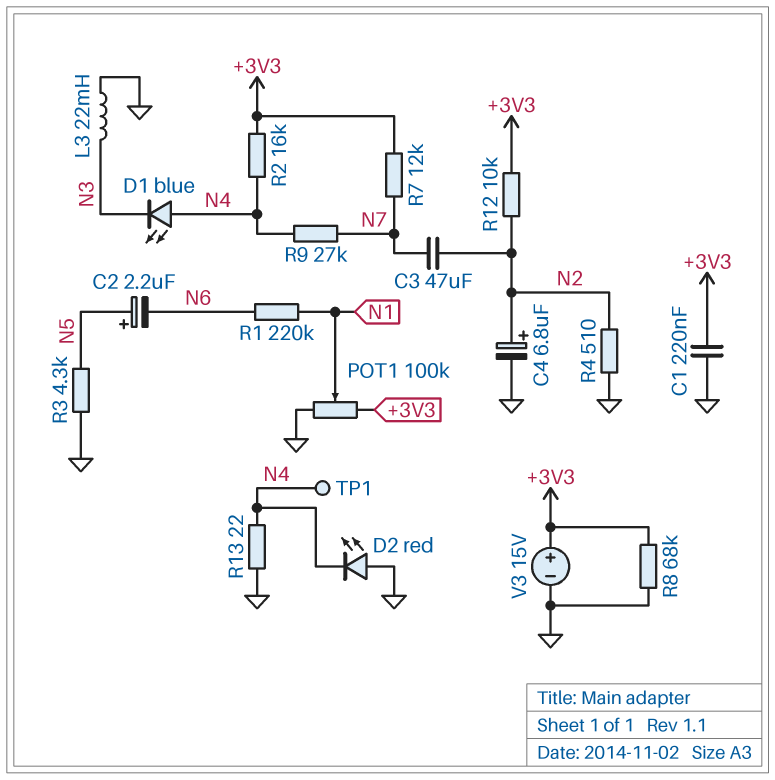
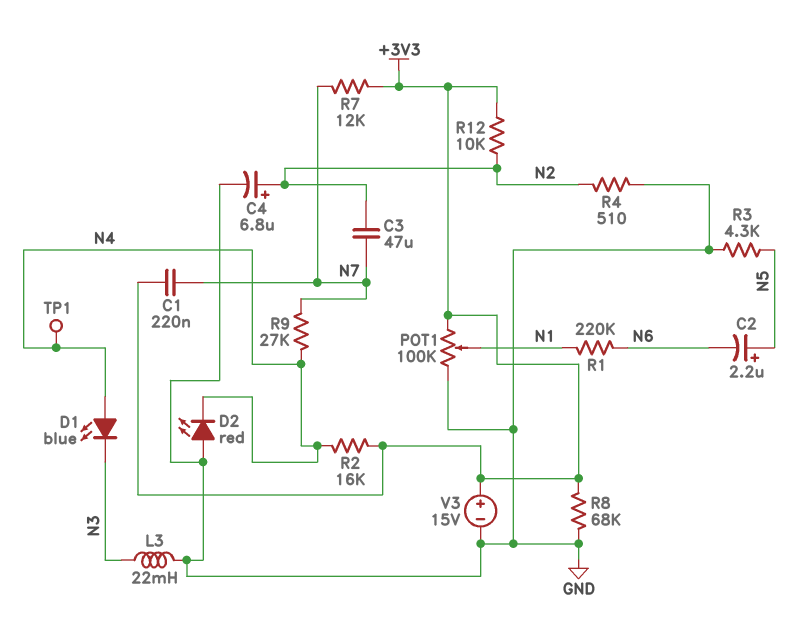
C1: 220nF (+3V3, GND) -> 220nF (+3V3, N7)
R13: 22 (GND, N4) -> none

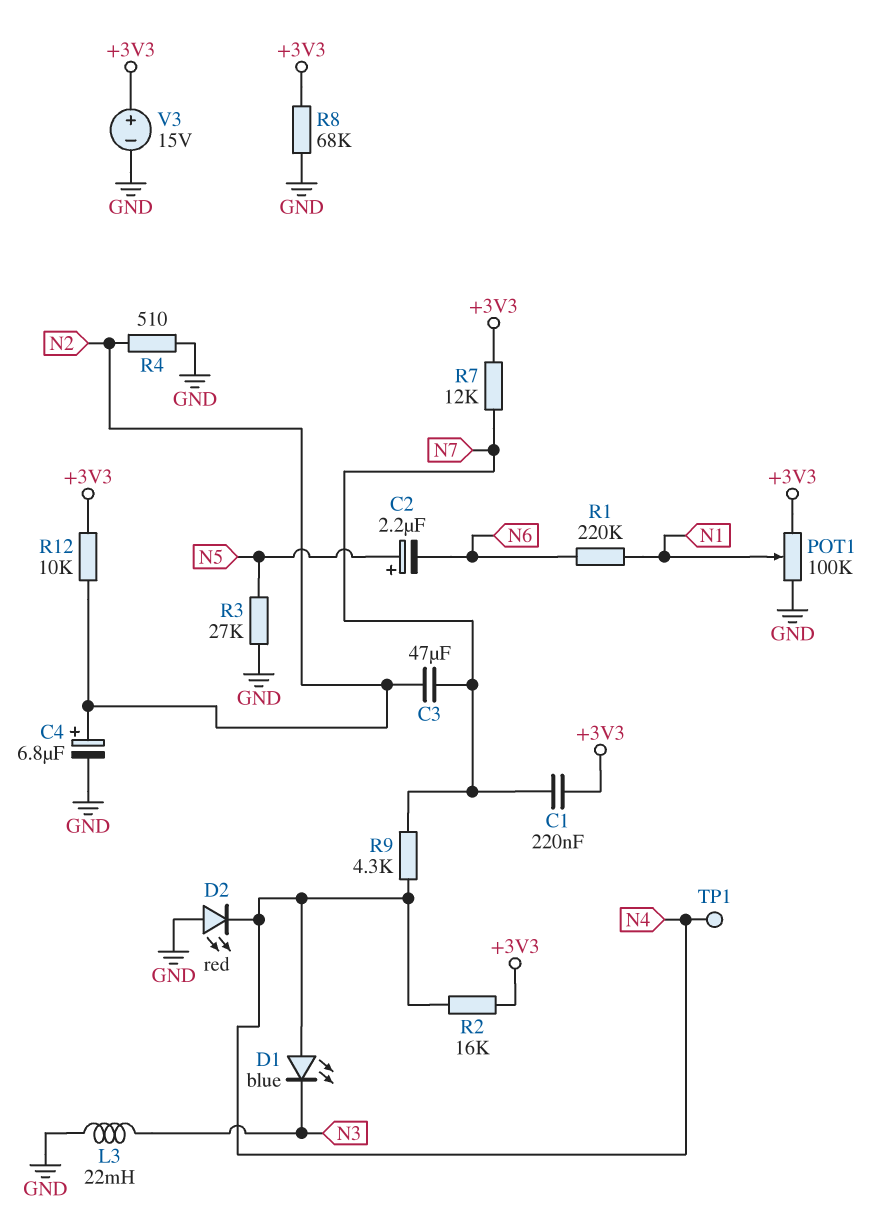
R3: 4.3k (GND, N5) -> 27k (GND, N5)
R9: 27k (N4, N7) -> 4.3k (N4, N7)

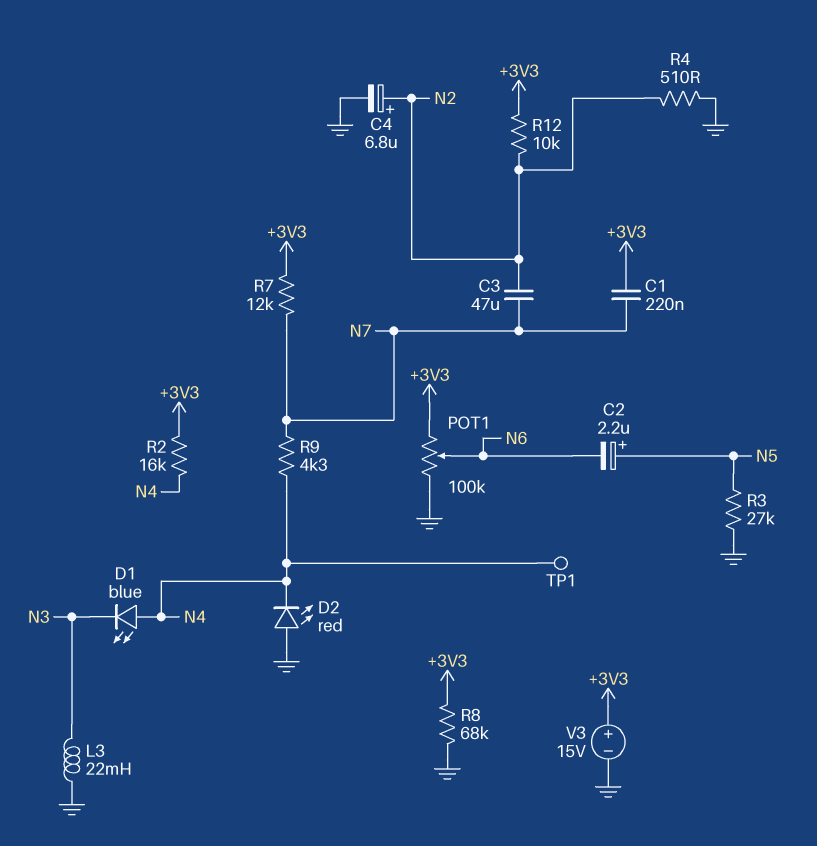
POT1: 100k (+3V3, GND, wiper N1) -> 100k (+3V3, GND, wiper N6)
R1: 220k (N1, N6) -> none

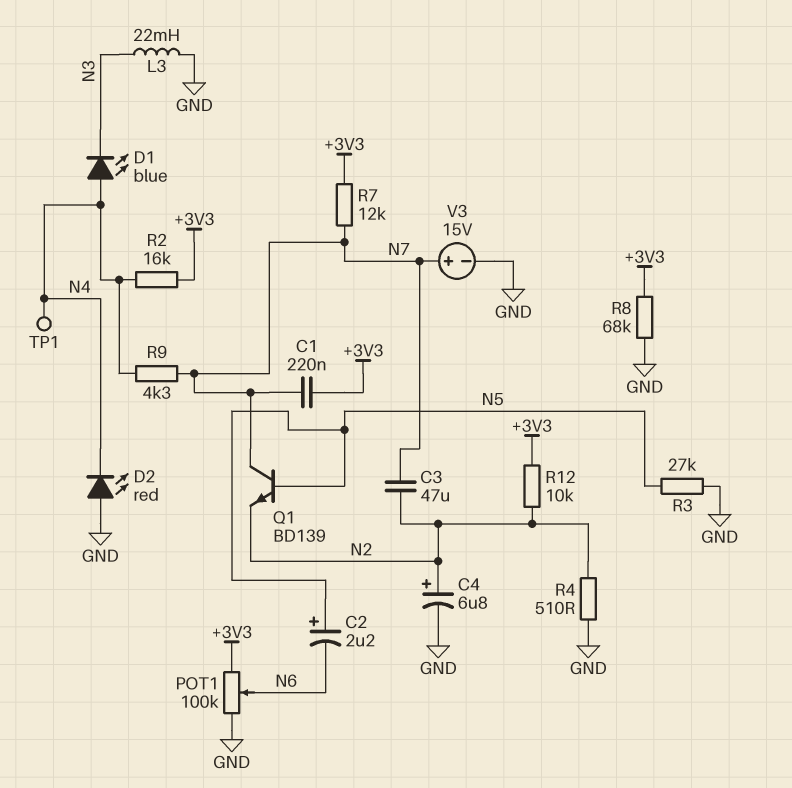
Q1: none -> NPN BD139 (B N5, C N7, E N2)
V3: 15V (plus +3V3, minus GND) -> 15V (plus N7, minus GND)

